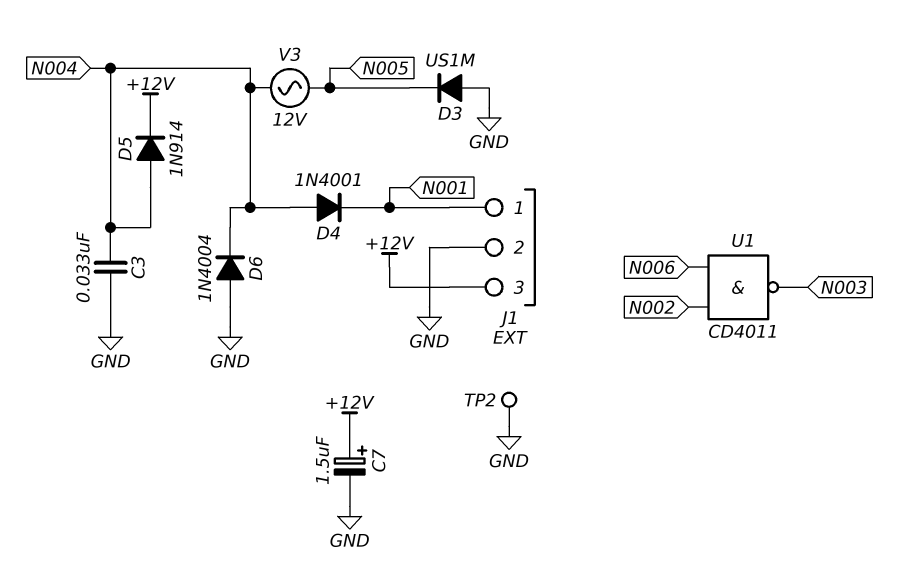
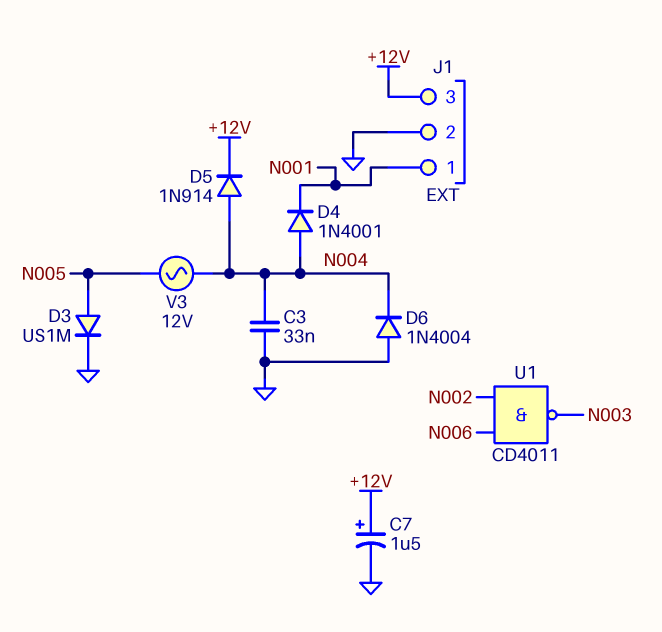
D3: diode US1M (A GND, K N005) -> diode US1M (A N005, K GND)
TP2: test point (GND) -> none

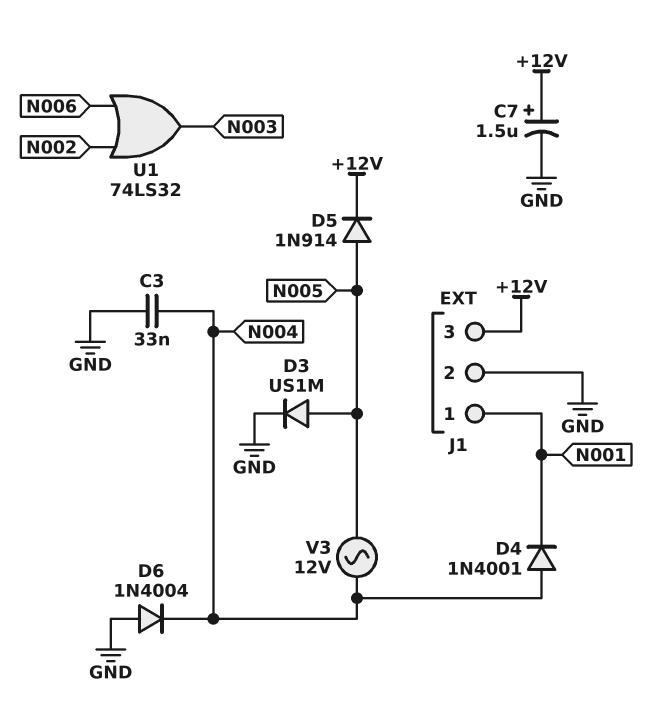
D5: diode 1N914 (A N004, K +12V) -> diode 1N914 (A N005, K +12V)
U1: NAND CD4011 (in N002, in N006, out N003) -> OR 74LS32 (in N002, in N006, out N003)

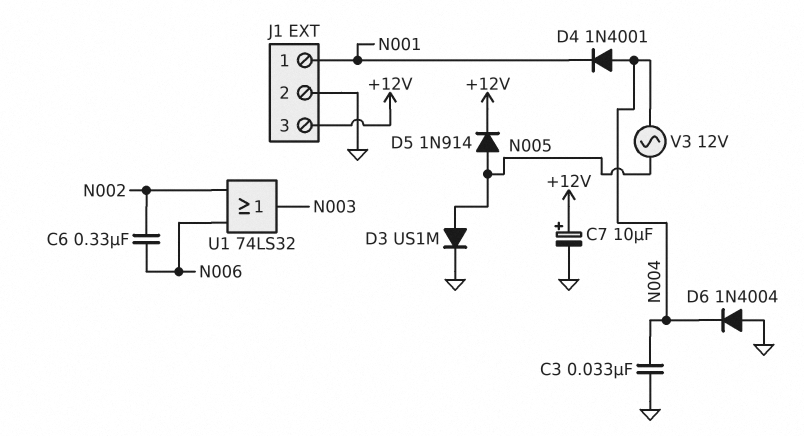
C6: none -> 330nF (N002, N006)
C7: 1.5uF (plus +12V, minus GND) -> 10uF (plus +12V, minus GND)

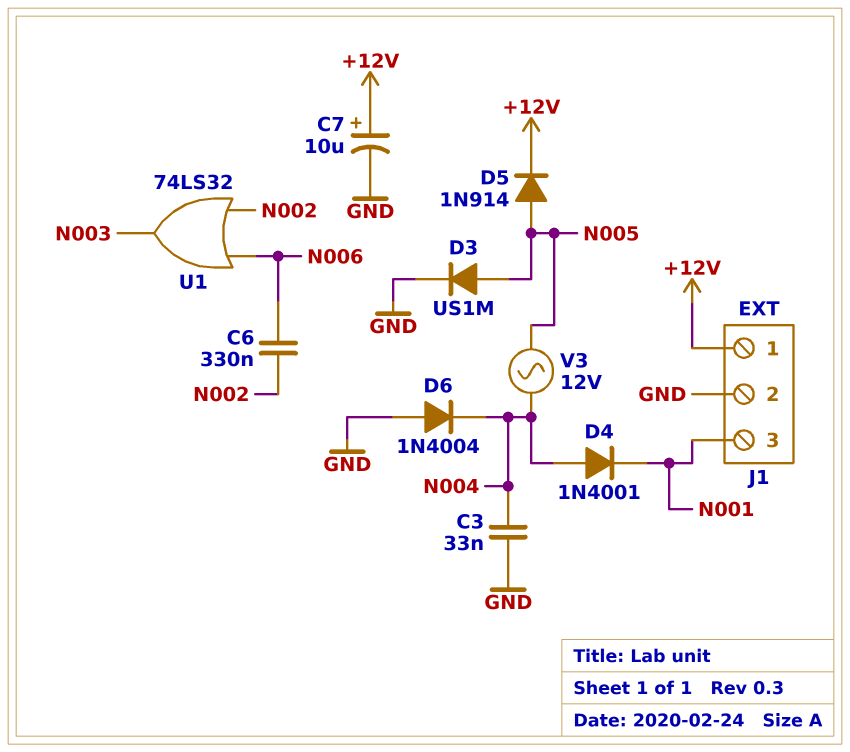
J1 pin 1: N001 -> +12V
J1 pin 3: +12V -> N001

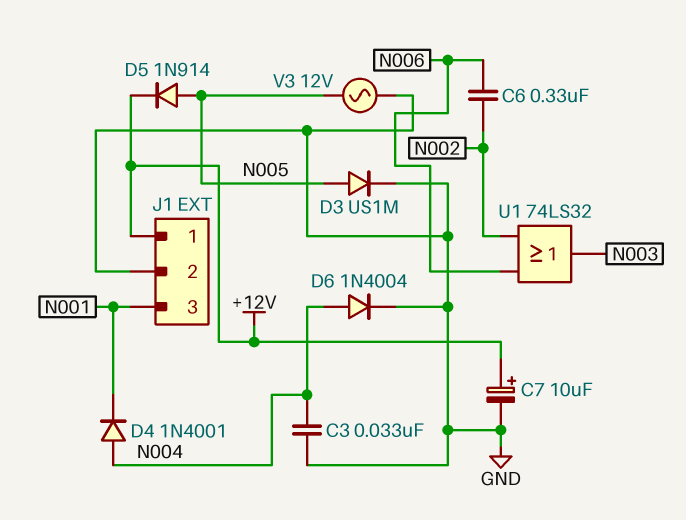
D6: diode 1N4004 (A GND, K N004) -> diode 1N4004 (A N004, K GND)
V3: AC 12V (N004, N005) -> AC 12V (GND, N005)

